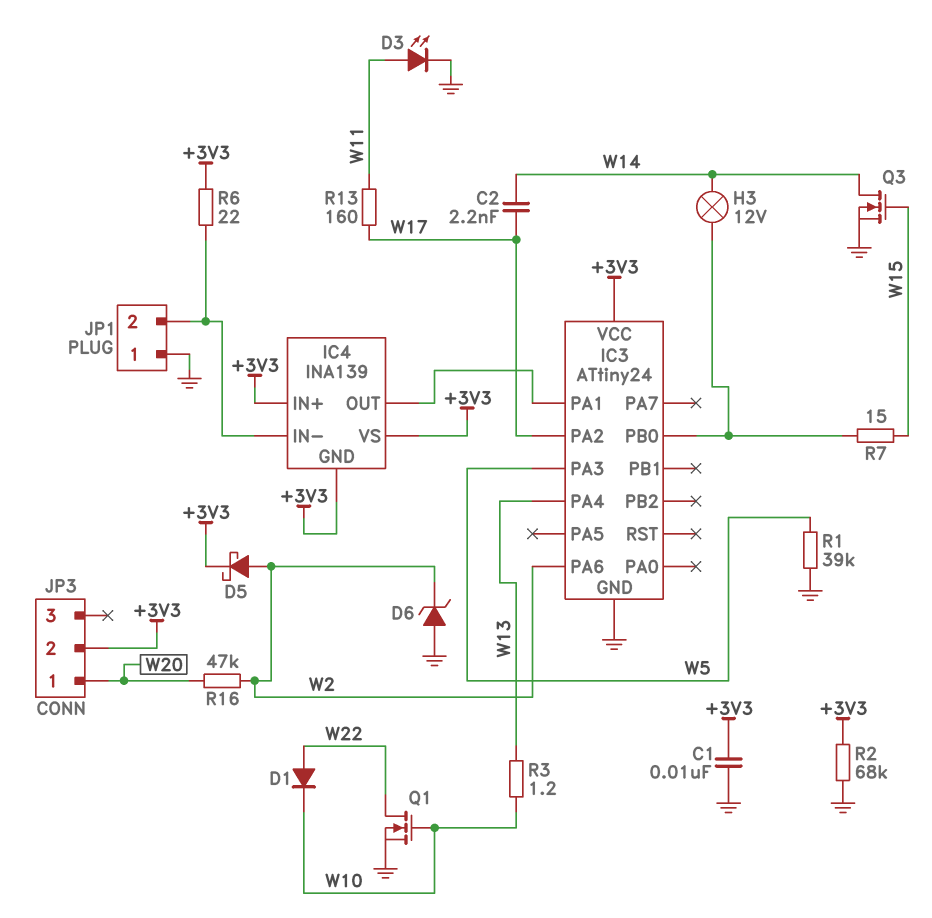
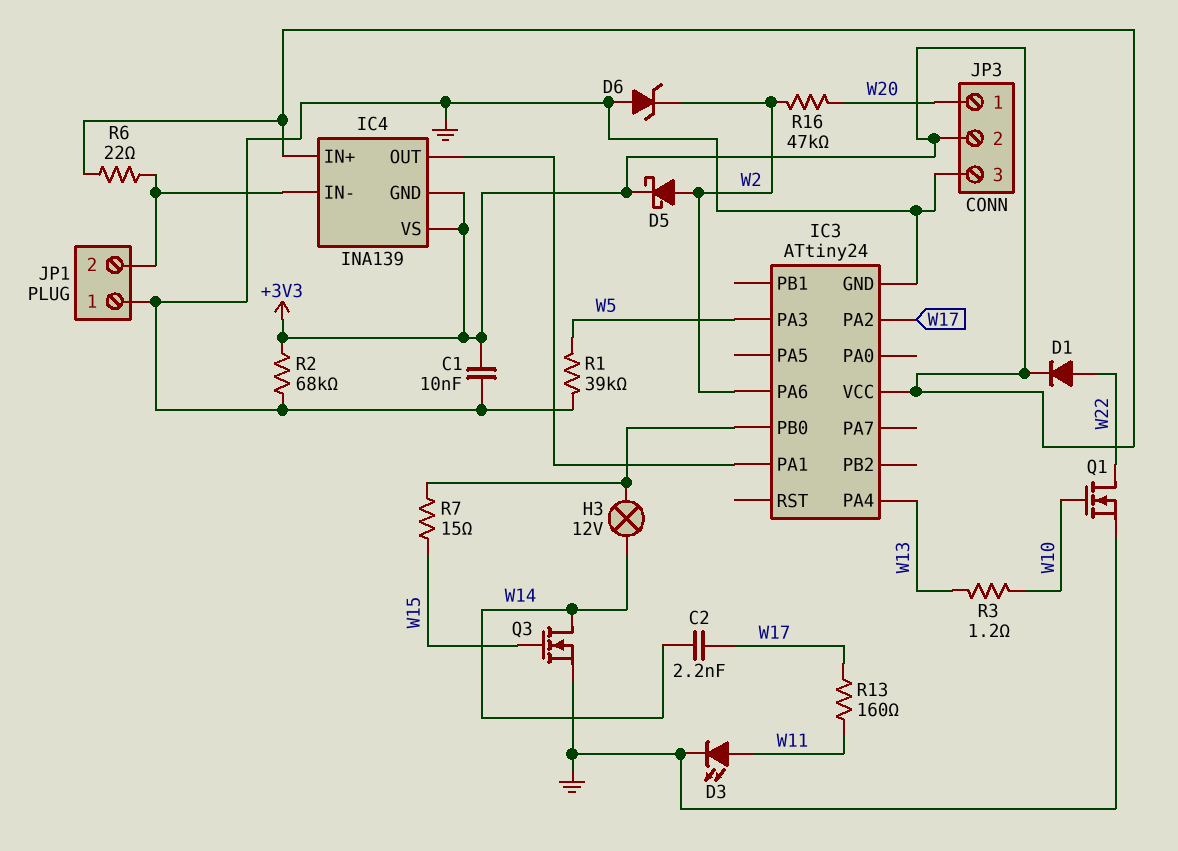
D1: diode (A W22, K W10) -> diode (A W22, K +3V3)
JP3 pin 3: none -> GND

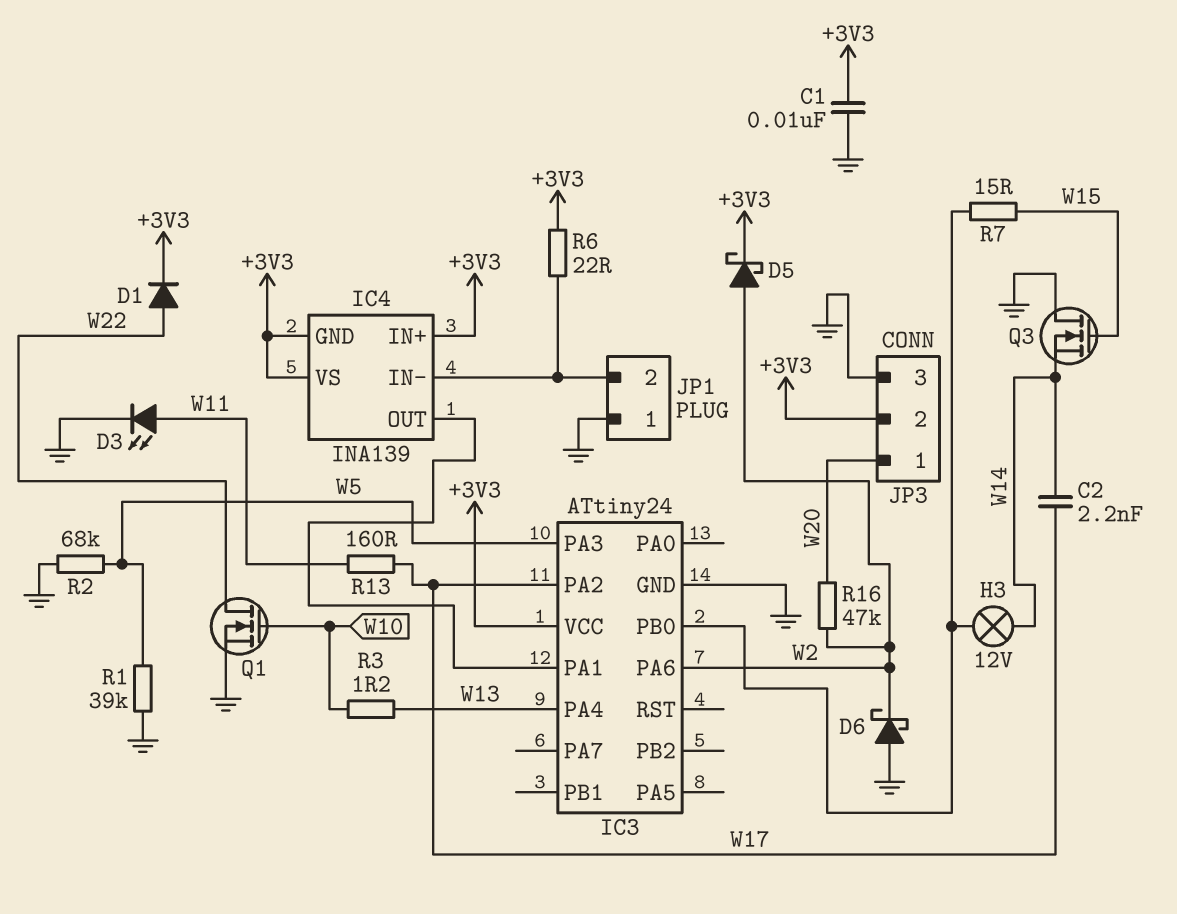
D6: zener (A GND, K W2) -> schottky (A GND, K W2)
Q3: NMOS (G W15, D W14, S GND) -> NMOS (G W15, D GND, S W14)
R2: 68k (+3V3, GND) -> 68k (GND, W5)

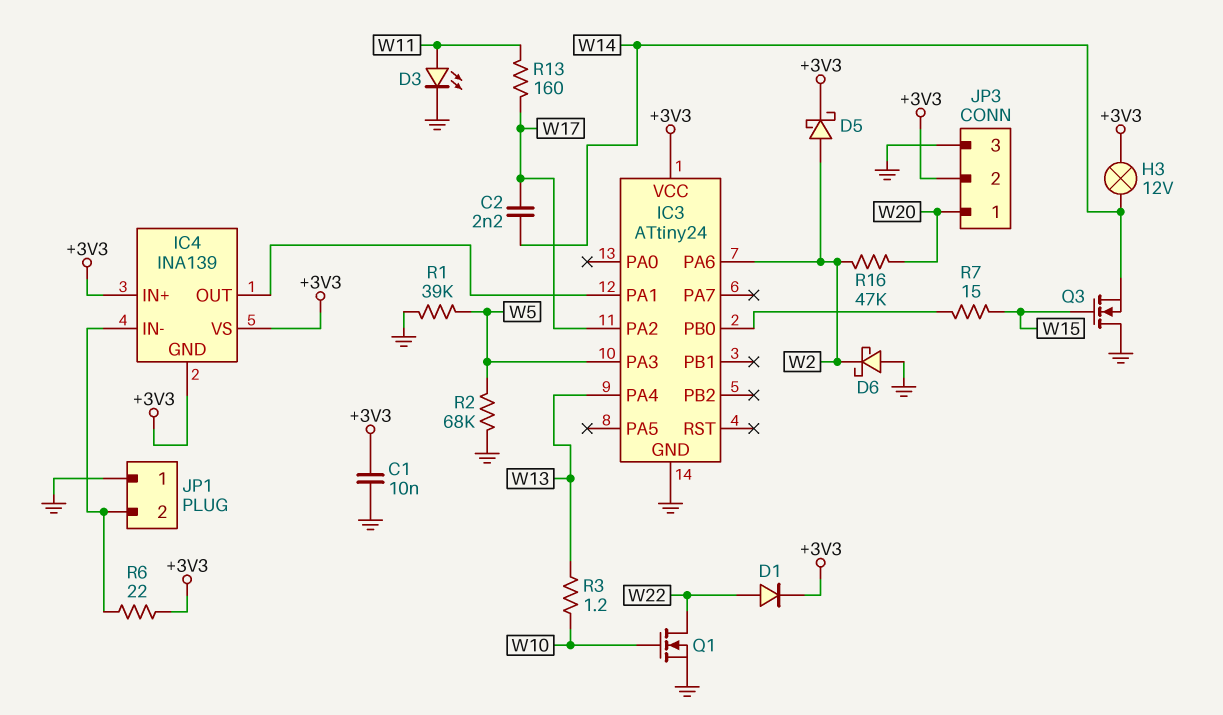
H3: lamp 12V (IC3/PB0, W14) -> lamp 12V (+3V3, W14)

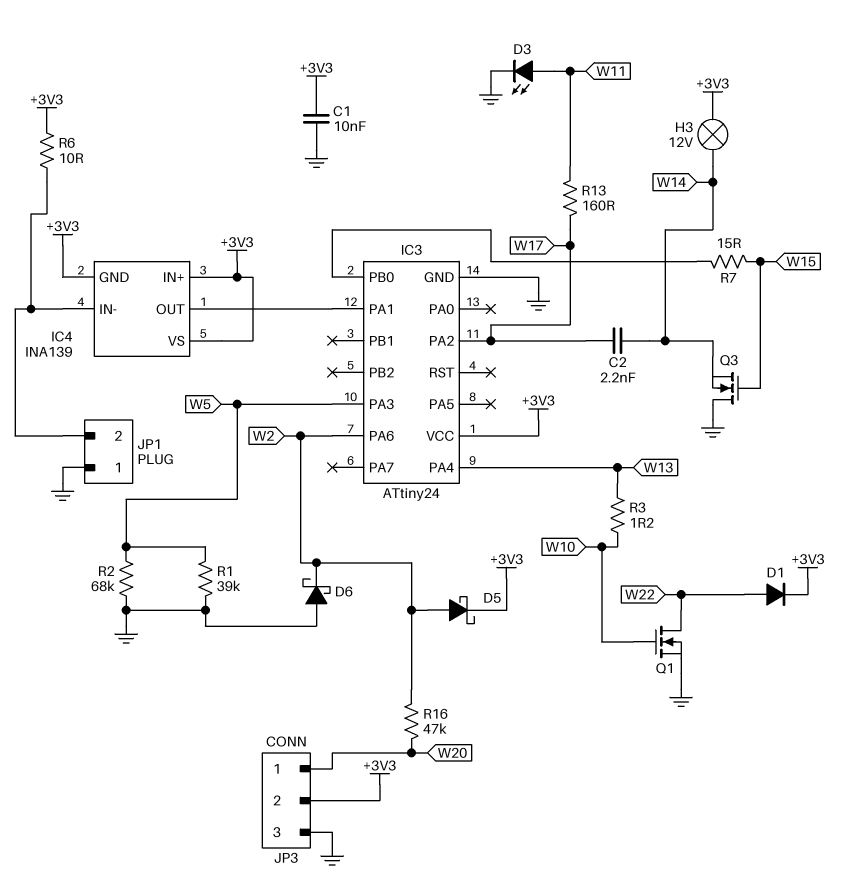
R6: 22 (+3V3, IC4/IN-) -> 10 (+3V3, IC4/IN-)

